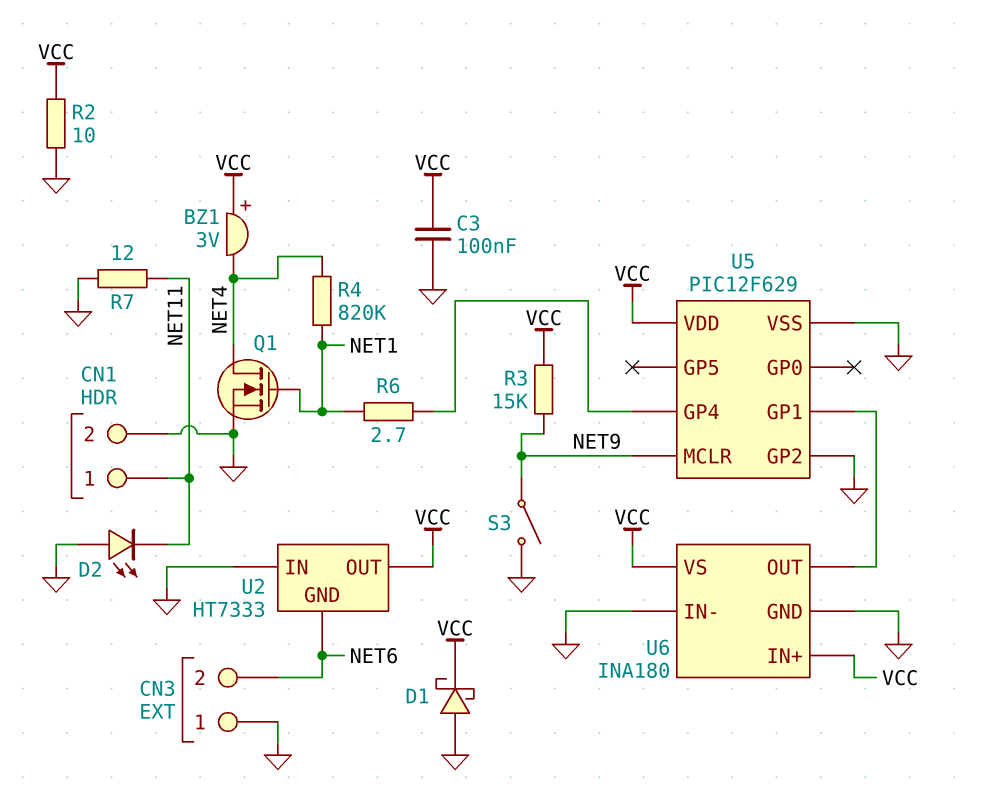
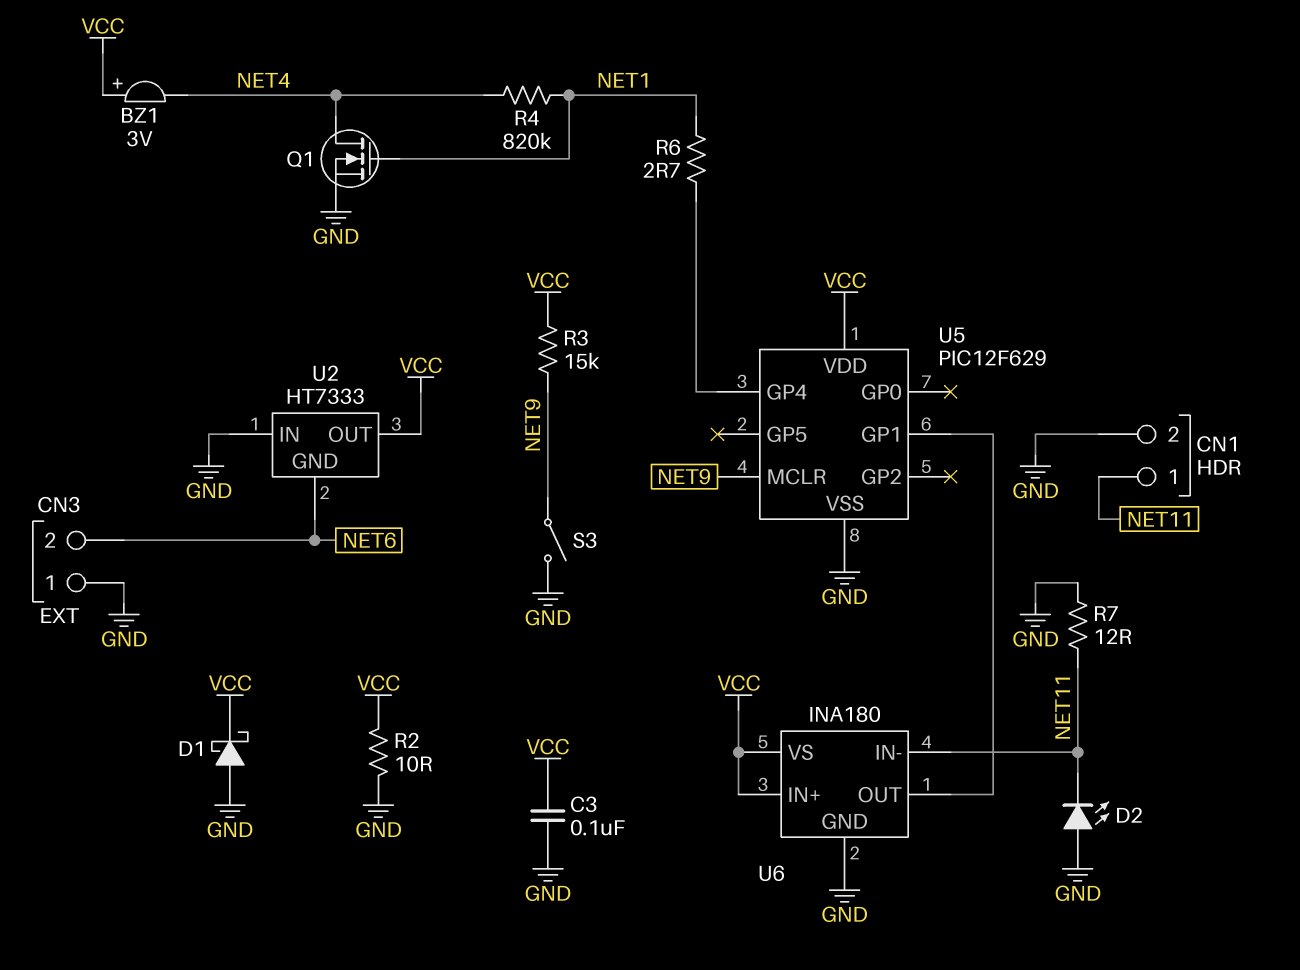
U5 pin GP2: GND -> none
U6 pin IN-: GND -> NET11

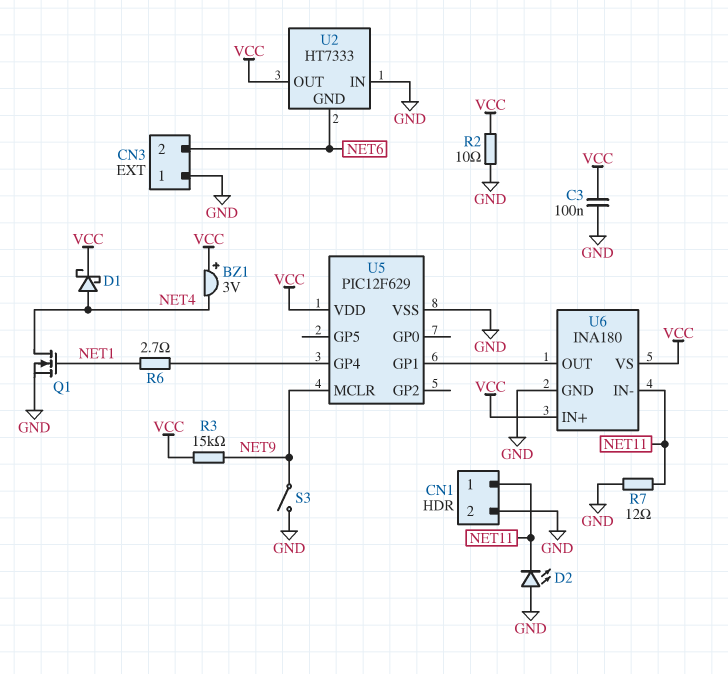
D1: schottky (A GND, K VCC) -> schottky (A NET4, K VCC)
R4: 820k (NET1, NET4) -> none

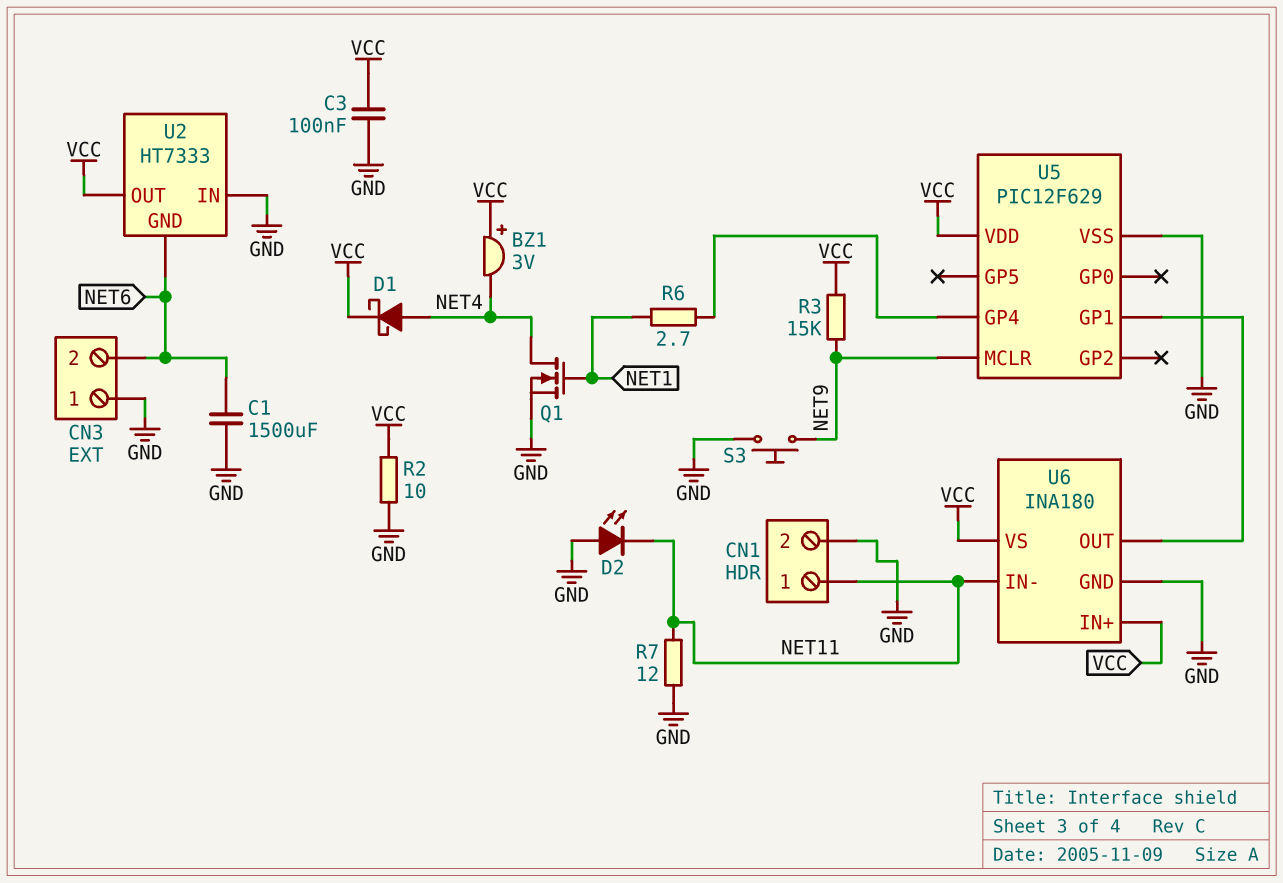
C1: none -> 1500uF (GND, NET6)
S3: switch (GND, NET9) -> button (GND, NET9)

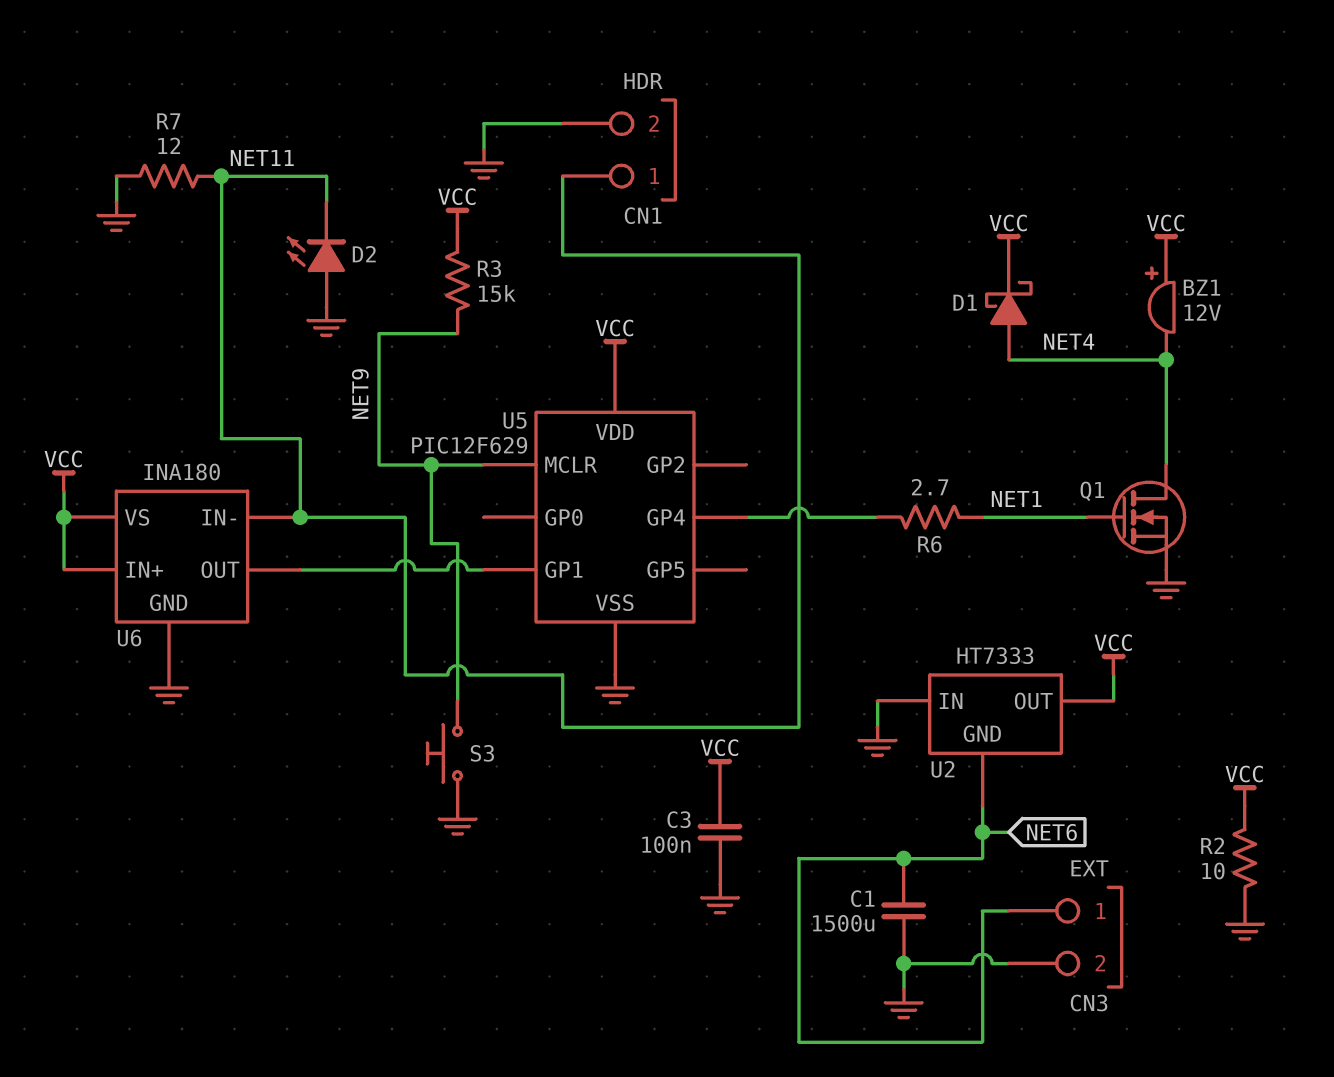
BZ1: buzzer 3V (plus VCC, minus NET4) -> buzzer 12V (plus VCC, minus NET4)
CN3 pin 1: GND -> NET6
CN3 pin 2: NET6 -> GND

